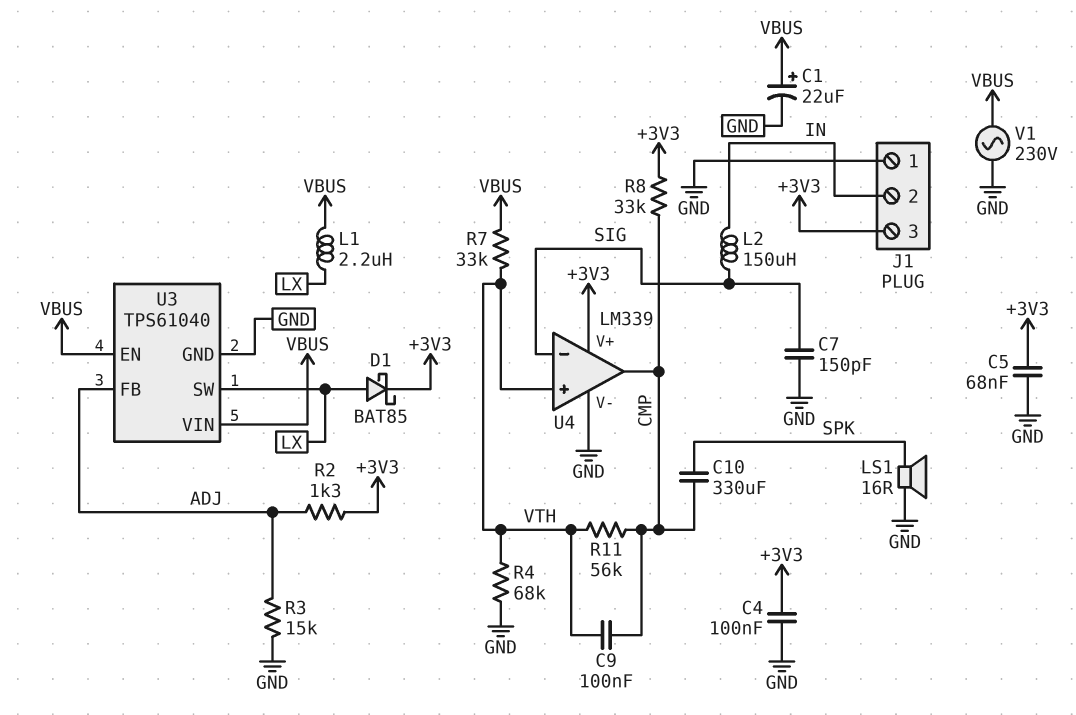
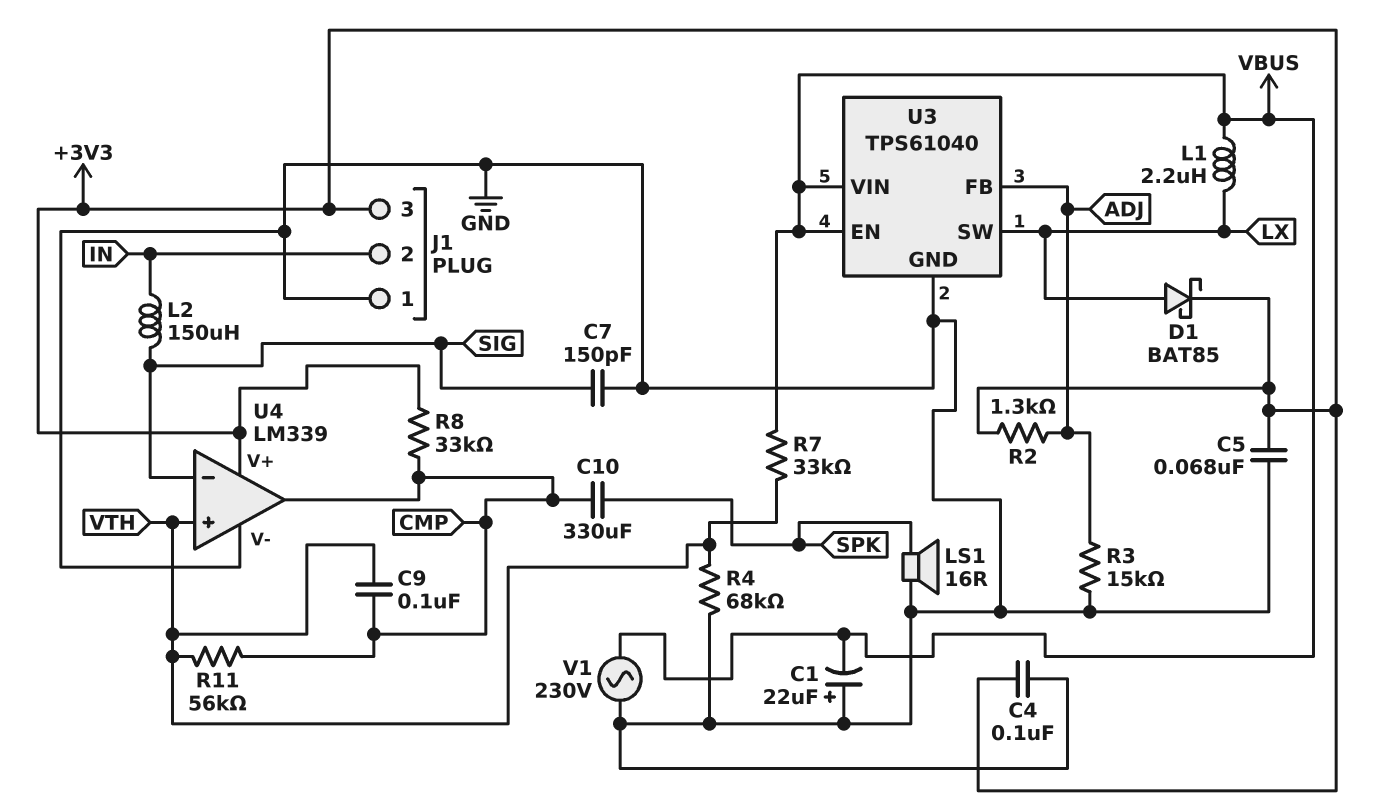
C1: 22uF (plus VBUS, minus GND) -> 22uF (plus GND, minus VBUS)

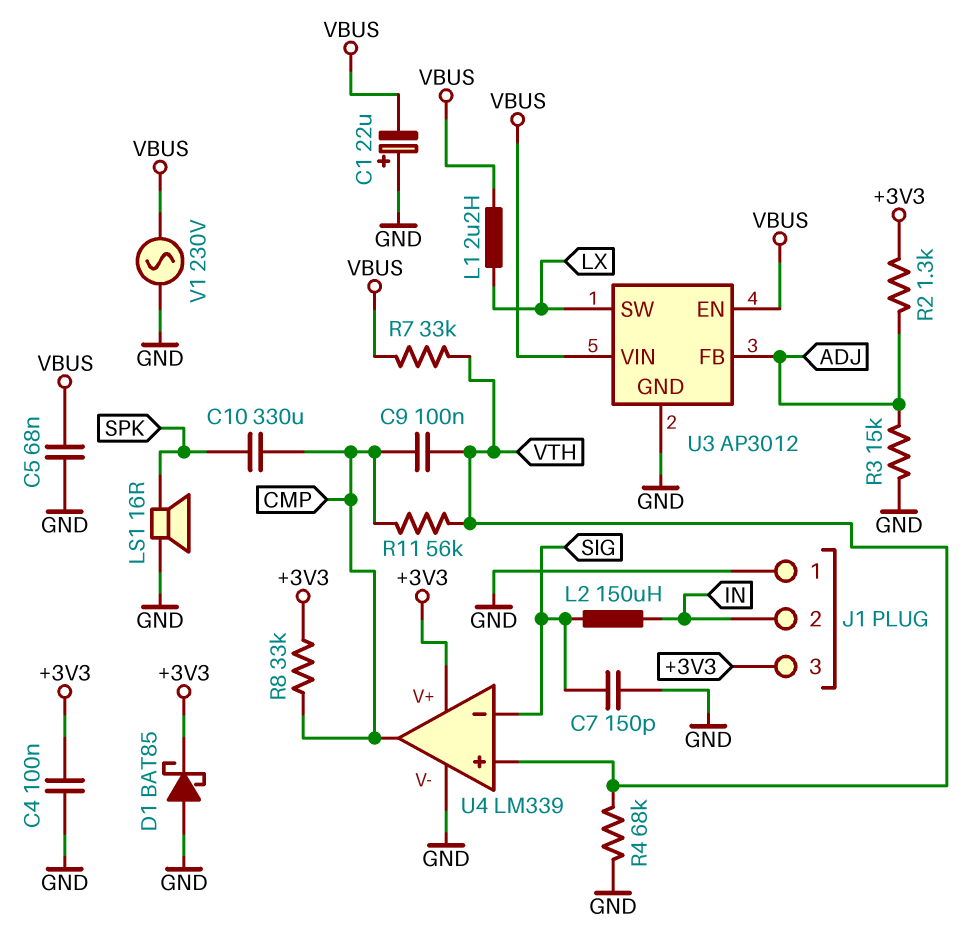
C5: 68nF (+3V3, GND) -> 68nF (GND, VBUS)
D1: schottky BAT85 (A LX, K +3V3) -> schottky BAT85 (A GND, K +3V3)
U3: TPS61040 -> AP3012

